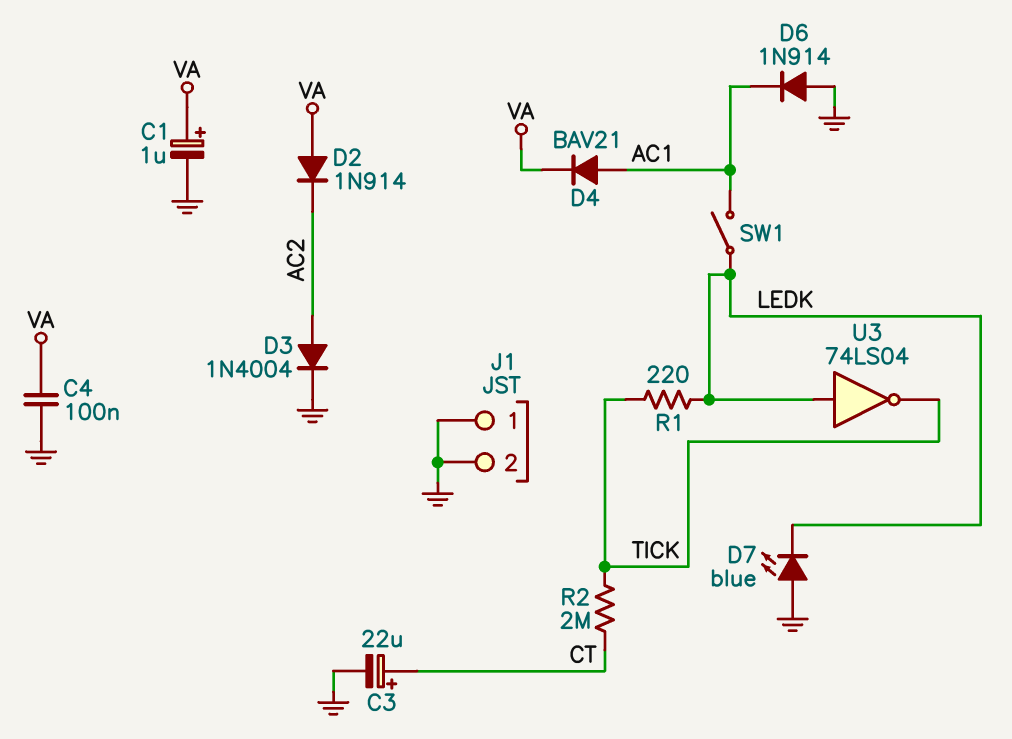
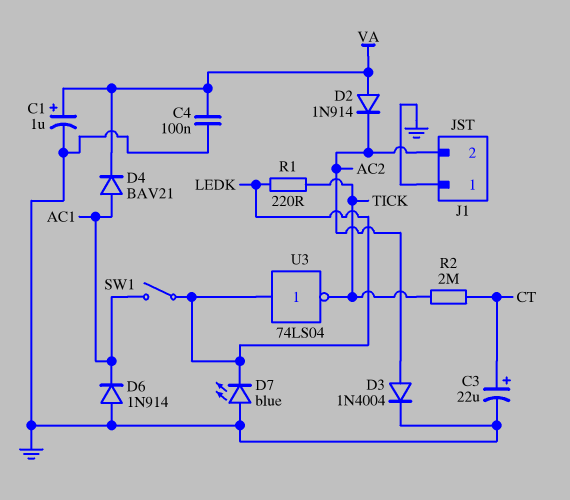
J1 pin 2: GND -> AC2

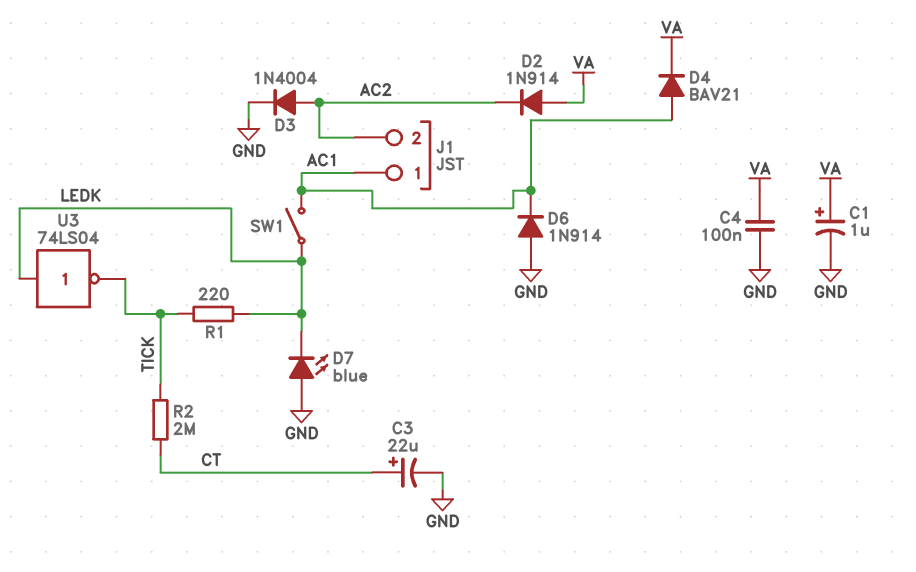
J1 pin 1: GND -> AC1

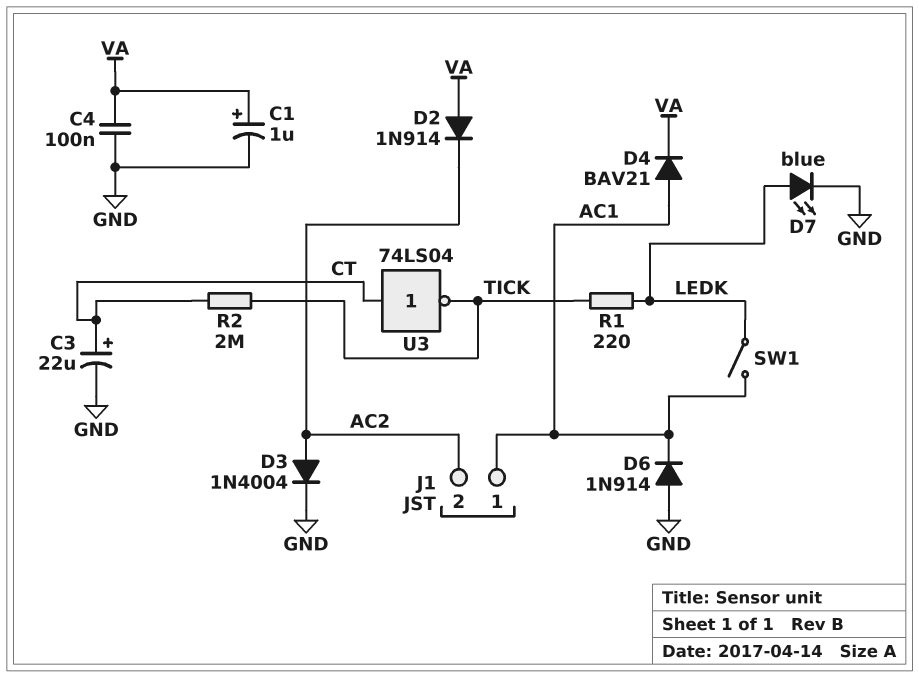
D7: LED blue (A GND, K LEDK) -> LED blue (A LEDK, K GND)
U3: NOT 74LS04 (in LEDK, out TICK) -> NOT 74LS04 (in CT, out TICK)

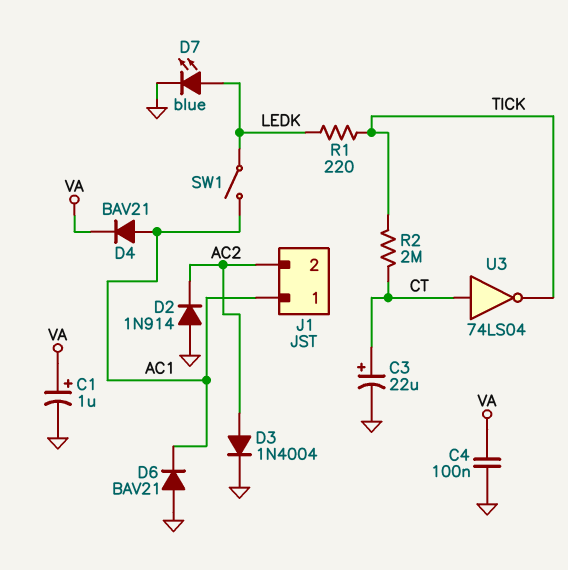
D2: diode 1N914 (A VA, K AC2) -> diode 1N914 (A GND, K AC2)
D6: diode 1N914 (A GND, K AC1) -> diode BAV21 (A GND, K AC1)

